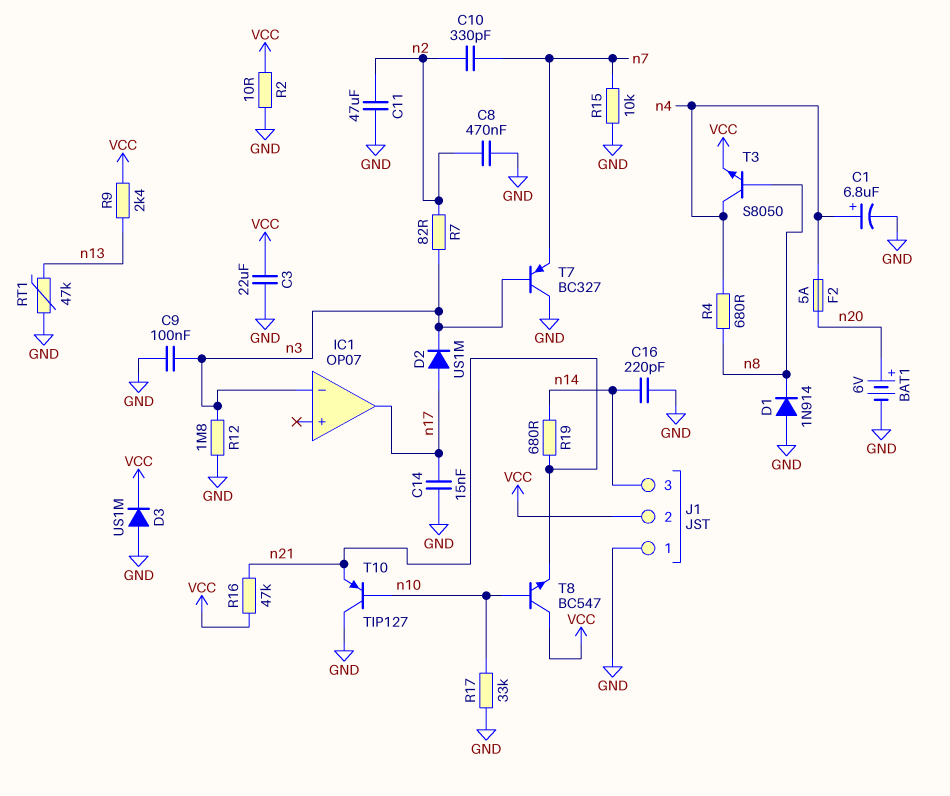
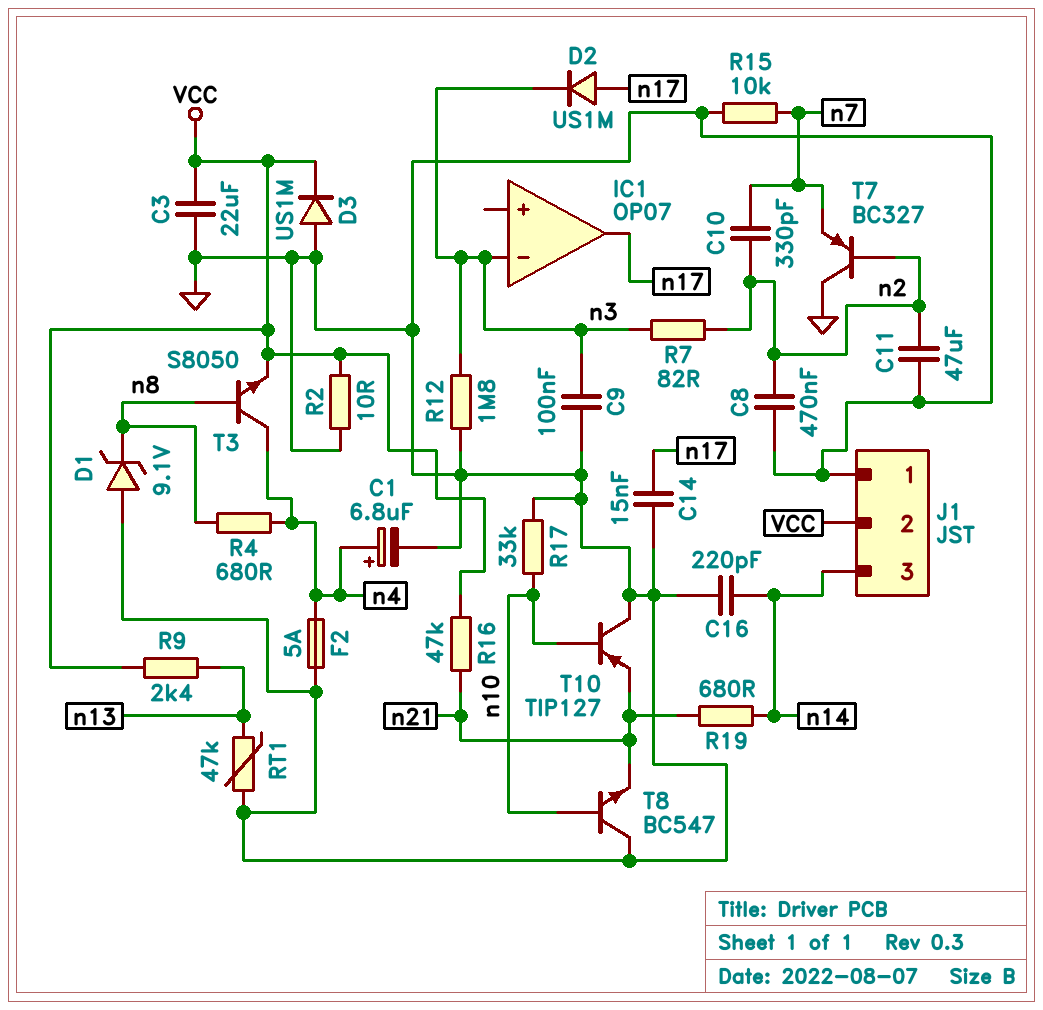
BAT1: 6V (plus n20, minus GND) -> none
D1: diode 1N914 (A GND, K n8) -> zener 9.1V (A GND, K n8)
F2: 5A (n4, n20) -> 5A (GND, n4)
T7: PNP BC327 (B n3, C GND, E n7) -> PNP BC327 (B n2, C GND, E n7)
T8: NPN BC547 (B n10, C VCC, E n21) -> NPN BC547 (B n10, C GND, E n21)

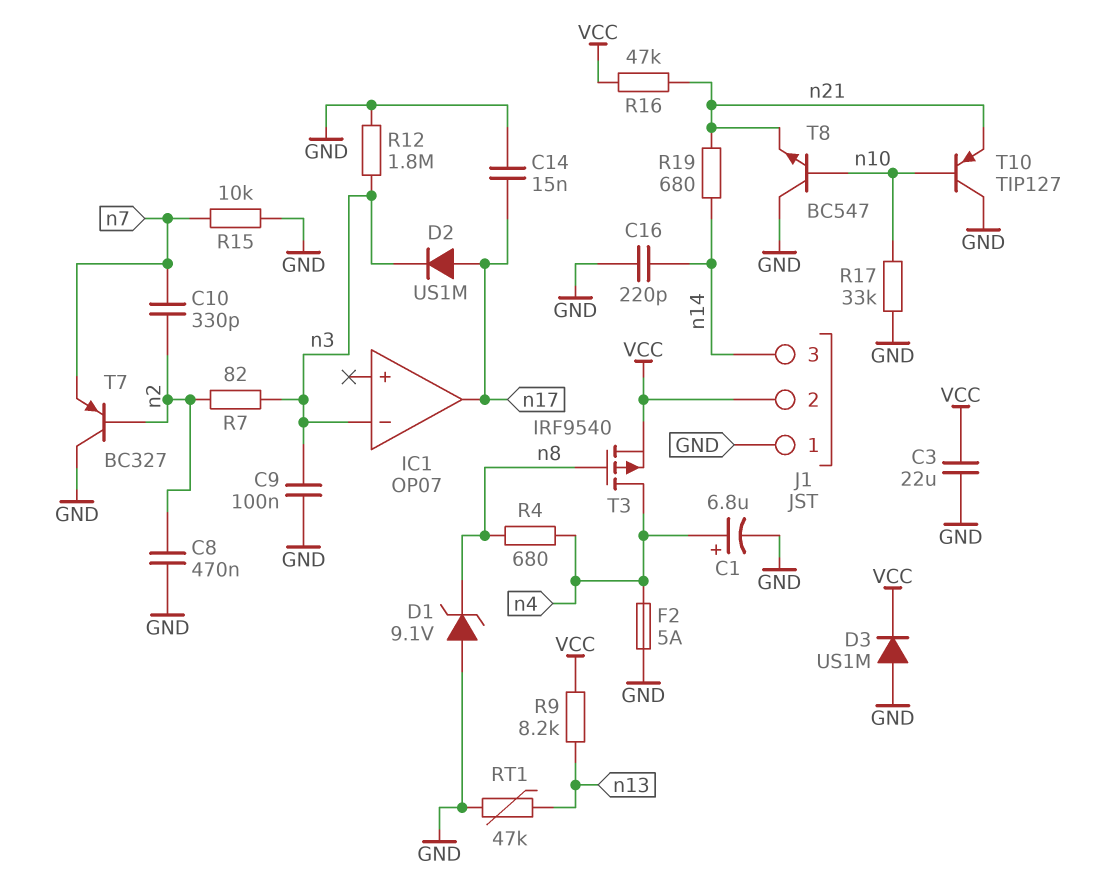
C11: 47uF (GND, n2) -> none
R2: 10 (GND, VCC) -> none
R9: 2.4k (VCC, n13) -> 8.2k (VCC, n13)
T3: NPN S8050 (B n8, C n4, E VCC) -> PMOS IRF9540 (G n8, D n4, S VCC)

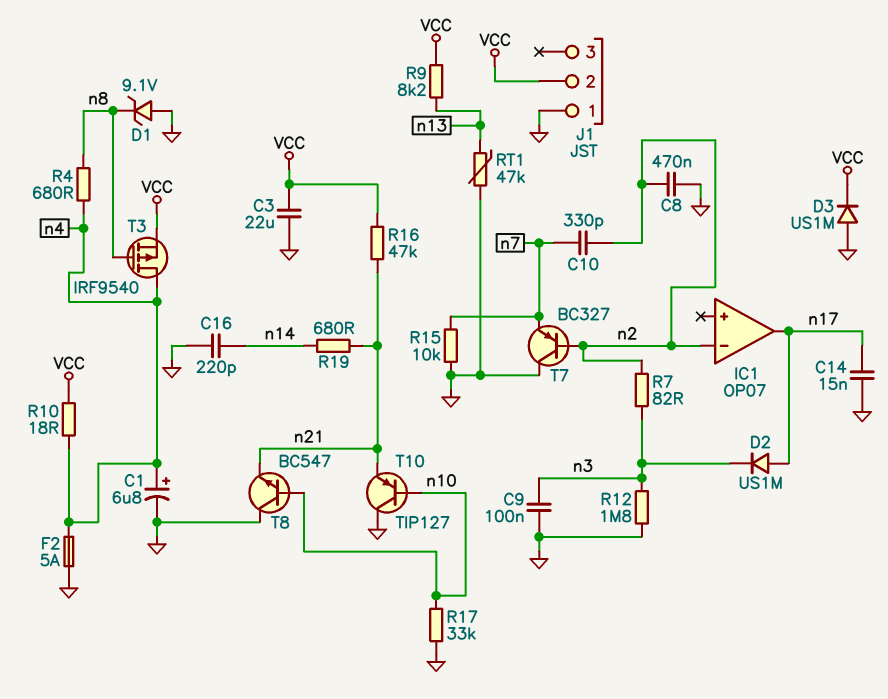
IC1 pin in-: n3 -> n2
J1 pin 3: n14 -> none
R10: none -> 18 (VCC, n4)

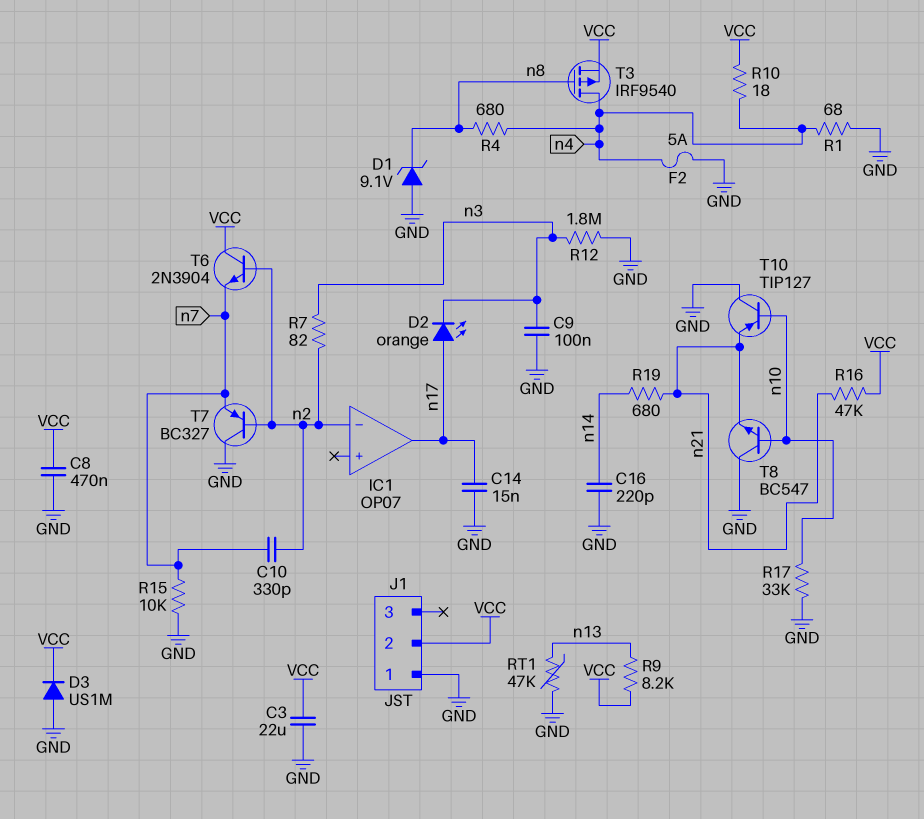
C1: 6.8uF (plus n4, minus GND) -> none
C8: 470nF (GND, n2) -> 470nF (GND, VCC)
D2: diode US1M (A n17, K n3) -> LED orange (A n17, K n3)
R1: none -> 68 (GND, n4)
T6: none -> NPN 2N3904 (B n2, C VCC, E n7)

